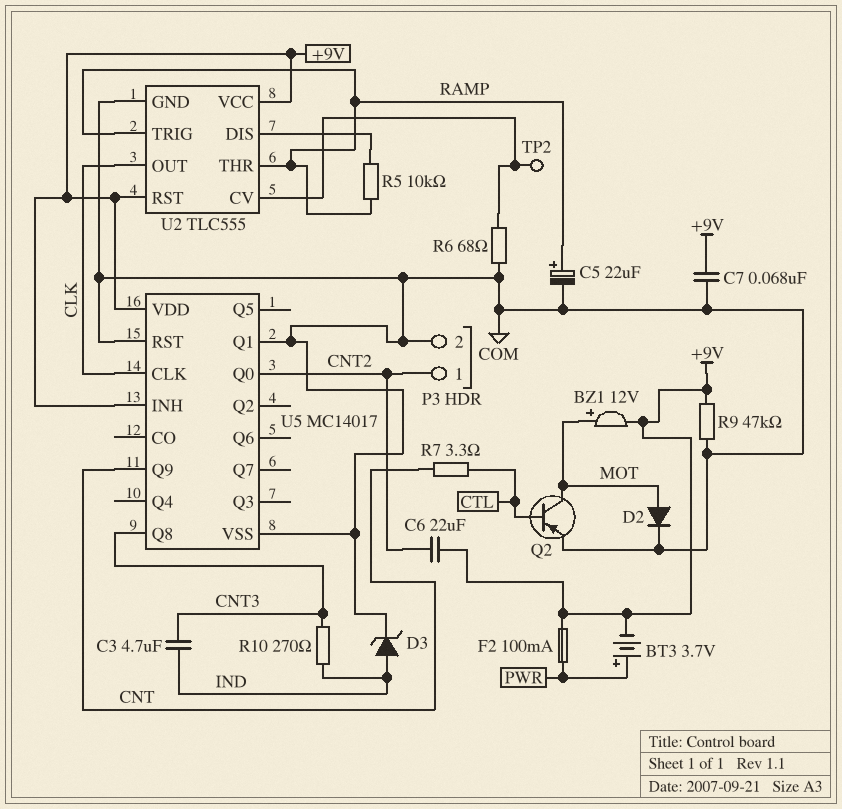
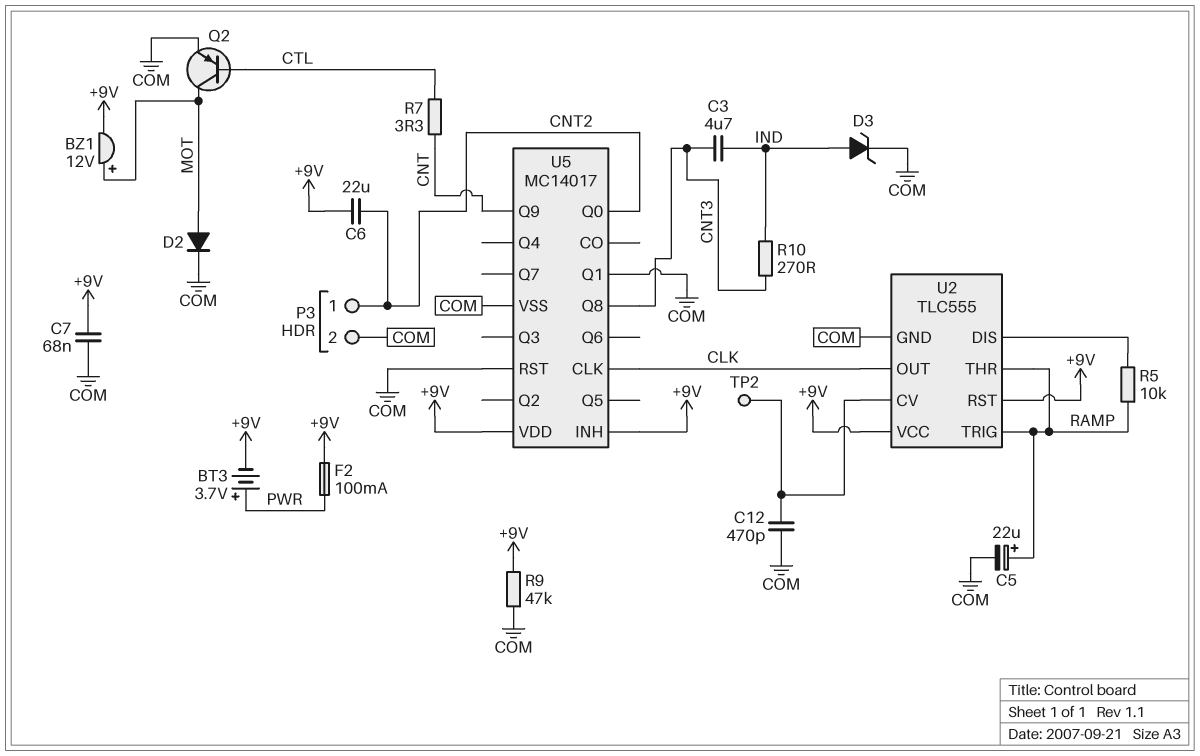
C12: none -> 470pF (COM, U2/CV)
R6: 68 (COM, U2/CV) -> none

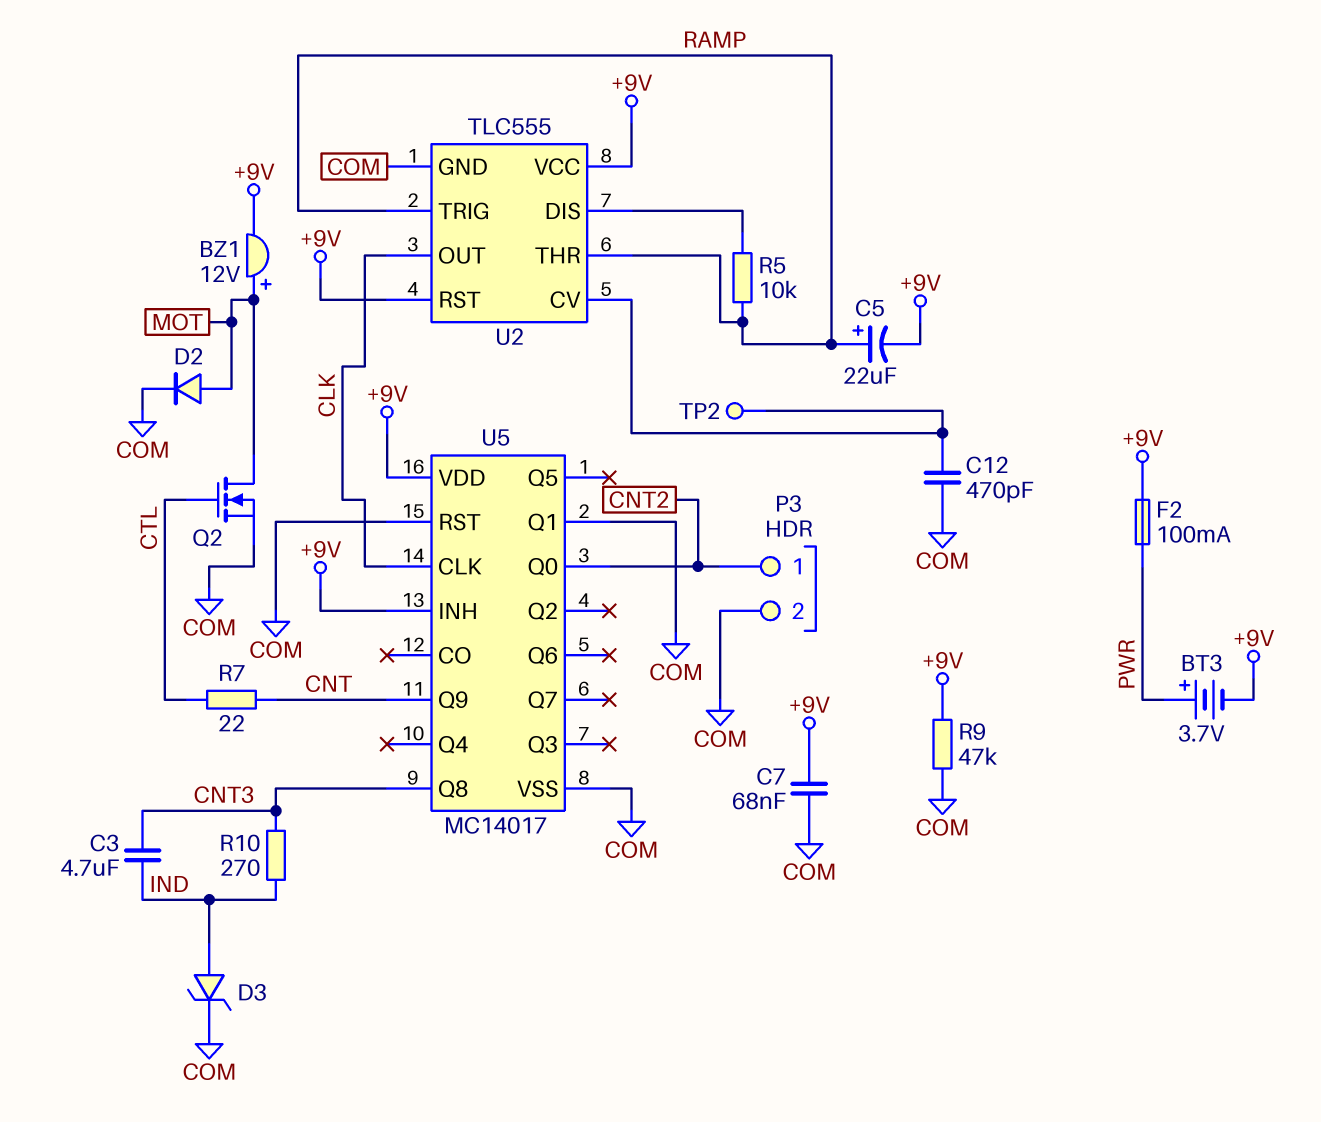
C5: 22uF (plus RAMP, minus COM) -> 22uF (plus RAMP, minus +9V)
C6: 22uF (+9V, CNT2) -> none
Q2: PNP (B CTL, C MOT, E COM) -> NMOS (G CTL, D MOT, S COM)
R7: 3.3 (CNT, CTL) -> 22 (CNT, CTL)

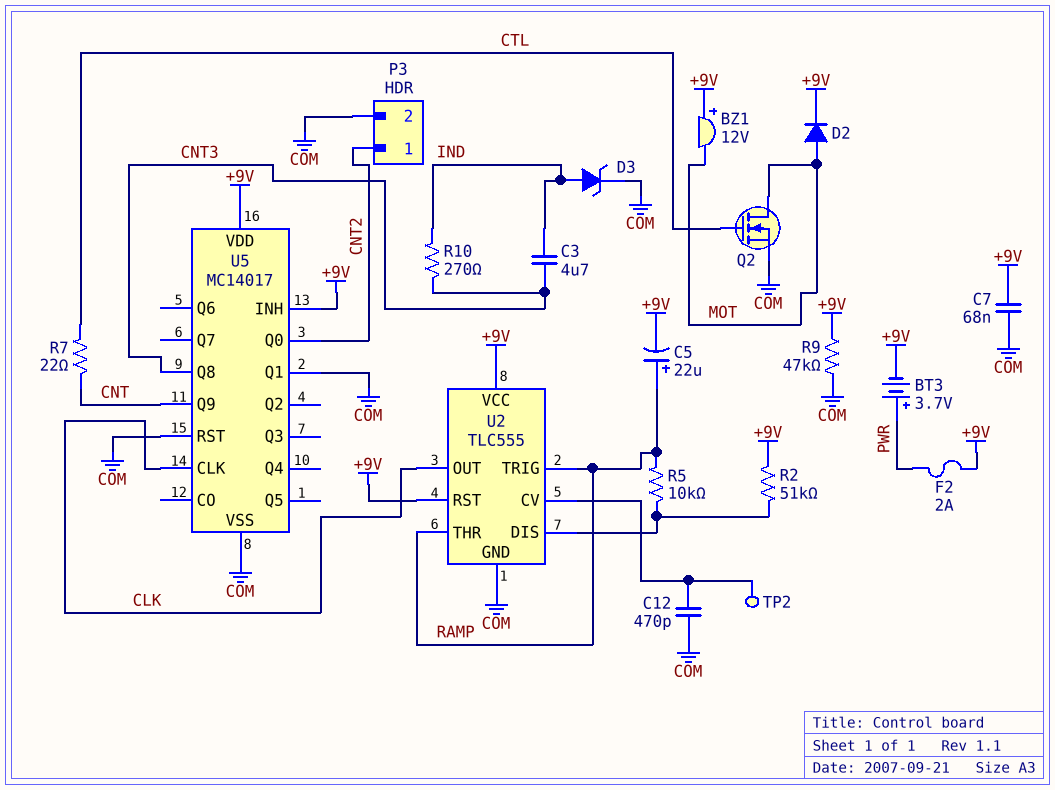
BZ1: buzzer 12V (plus MOT, minus +9V) -> buzzer 12V (plus +9V, minus MOT)
D2: diode (A MOT, K COM) -> diode (A MOT, K +9V)
F2: 100mA (+9V, PWR) -> 2A (+9V, PWR)
R2: none -> 51k (+9V, U2/DIS)

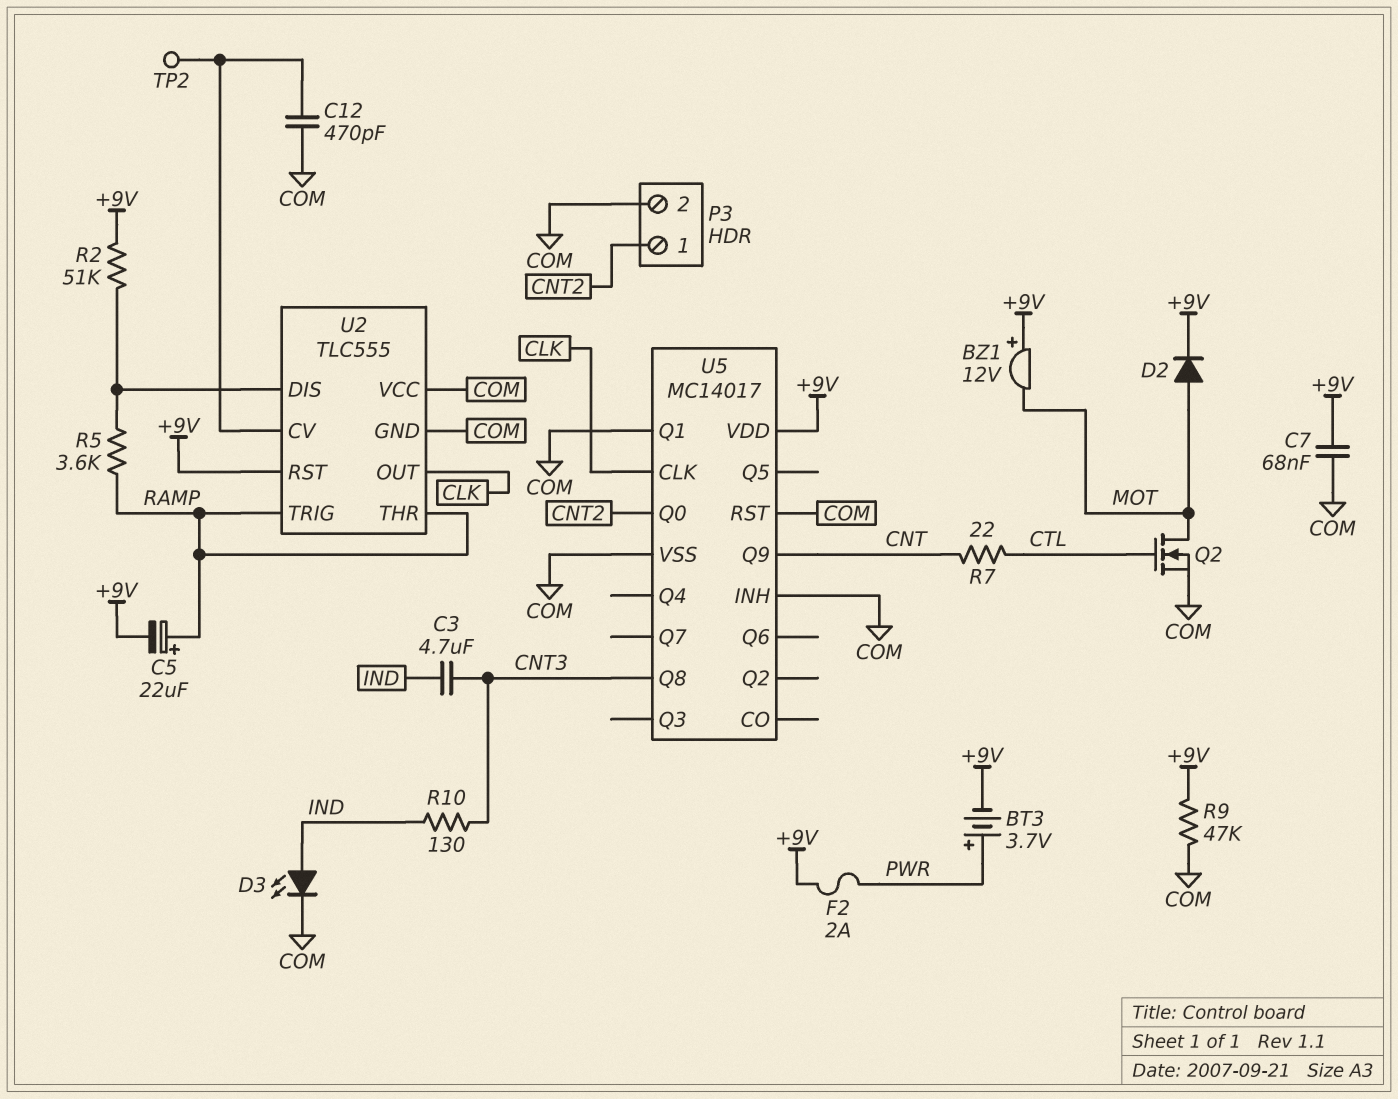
D3: zener (A IND, K COM) -> LED (A IND, K COM)
R5: 10k (RAMP, U2/DIS) -> 3.6k (RAMP, U2/DIS)
R10: 270 (CNT3, IND) -> 130 (CNT3, IND)
U2 pin VCC: +9V -> COM
U5 pin INH: +9V -> COM

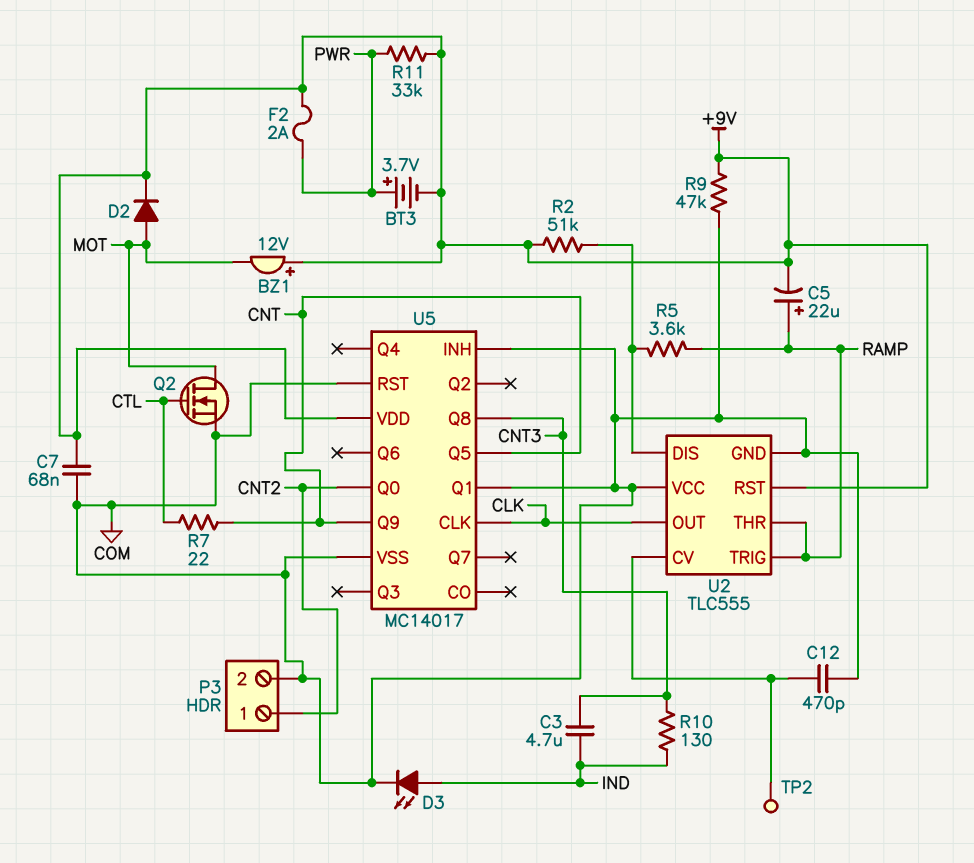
R11: none -> 33k (+9V, PWR)
U5 pin Q5: none -> CNT

